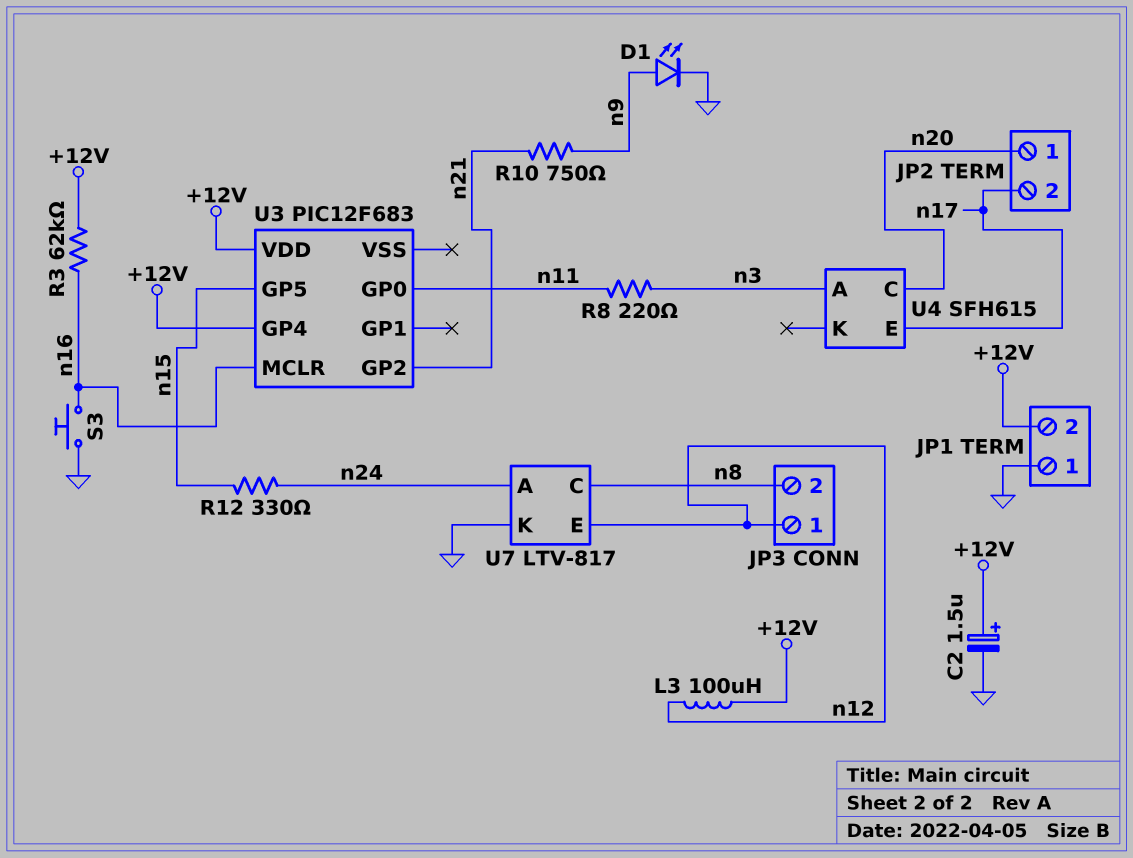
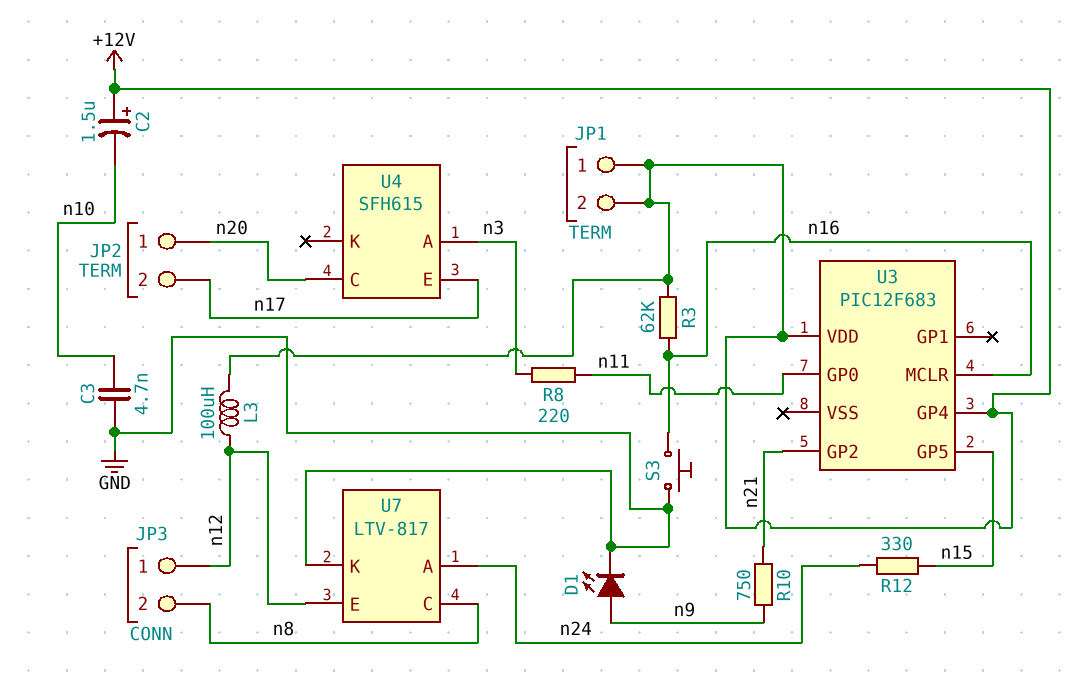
C2: 1.5uF (plus +12V, minus GND) -> 1.5uF (plus +12V, minus n10)
C3: none -> 4.7nF (GND, n10)
JP1 pin 1: GND -> +12V

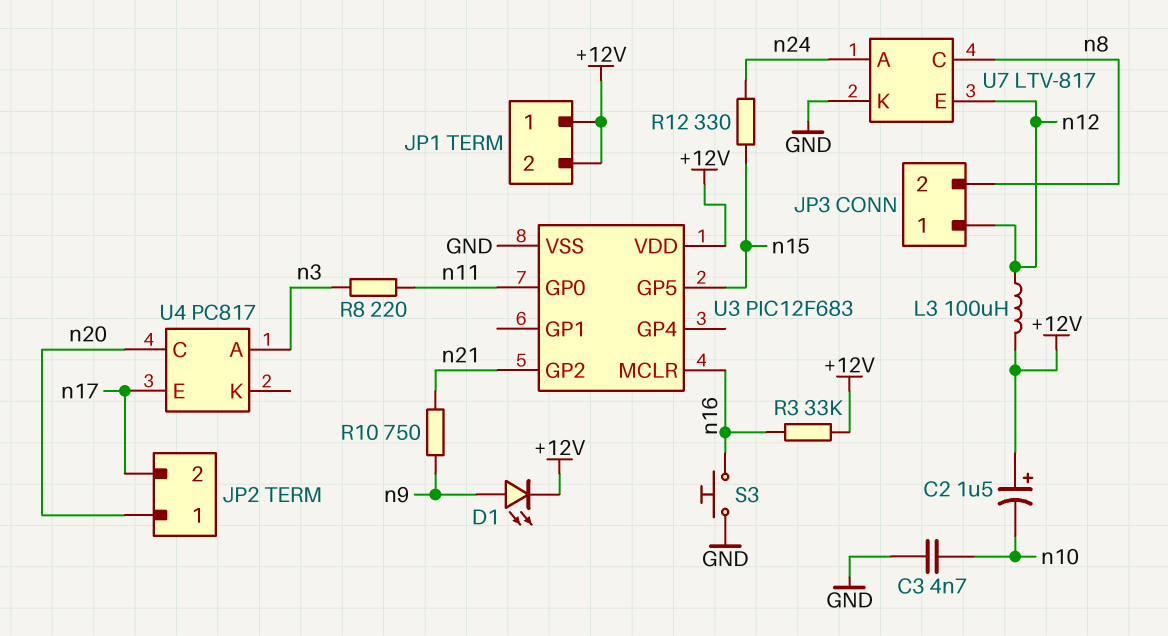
D1: LED (A n9, K GND) -> LED (A n9, K +12V)
R3: 62k (+12V, n16) -> 33k (+12V, n16)
U3 pin GP4: +12V -> none
U3 pin VSS: none -> GND
U4: SFH615 -> PC817

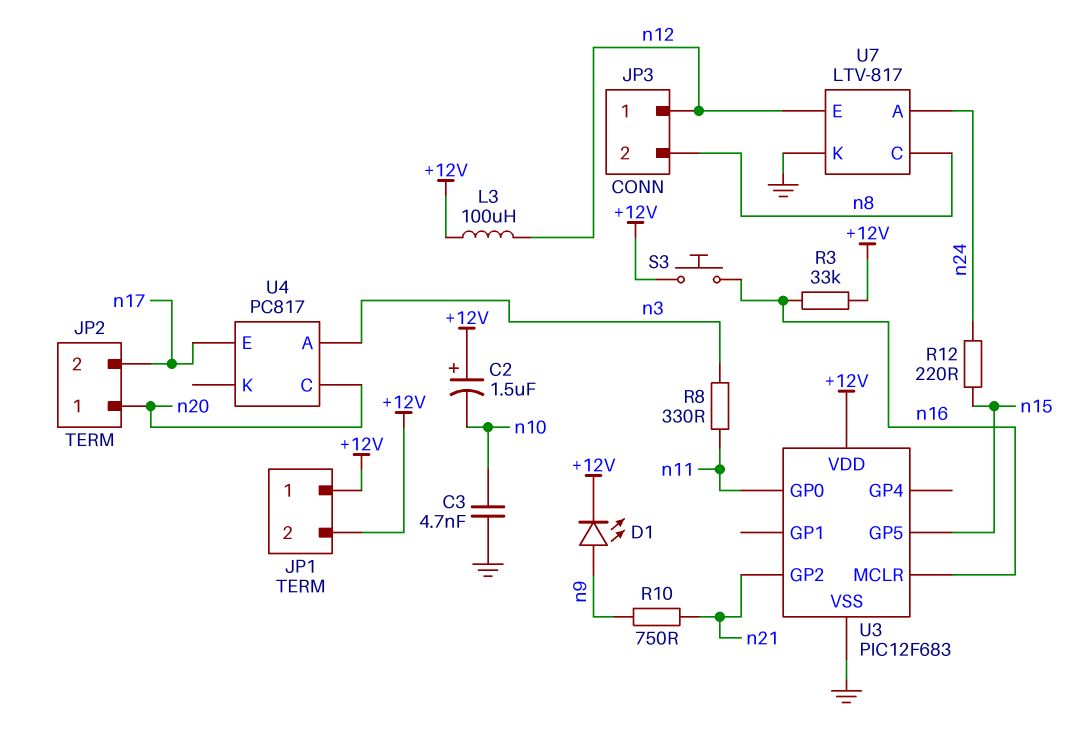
R8: 220 (n3, n11) -> 330 (n3, n11)
R12: 330 (n15, n24) -> 220 (n15, n24)
S3: button (GND, n16) -> button (+12V, n16)

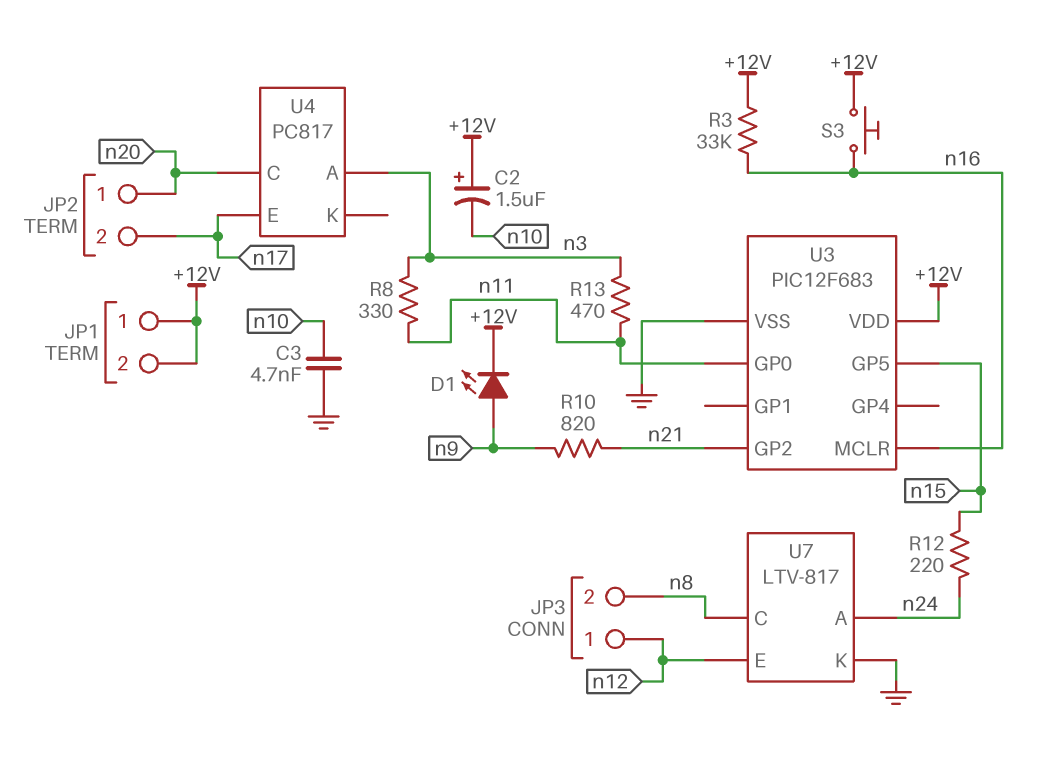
L3: 100uH (+12V, n12) -> none
R10: 750 (n9, n21) -> 820 (n9, n21)
R13: none -> 470 (n3, n11)

